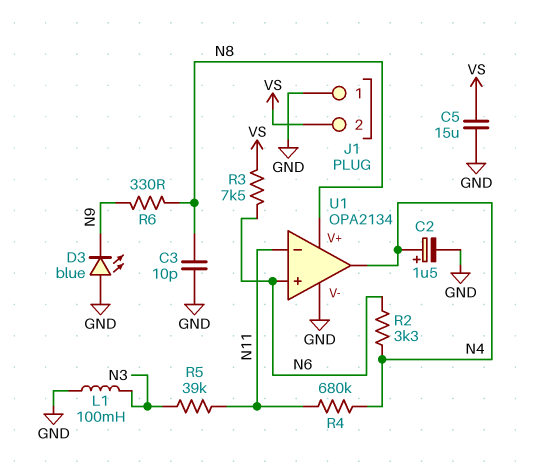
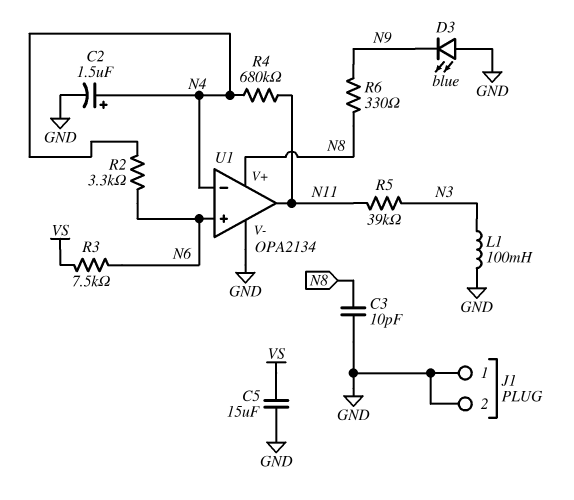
J1 pin 2: VS -> GND
U1 pin in-: N11 -> N4
U1 pin out: N4 -> N11

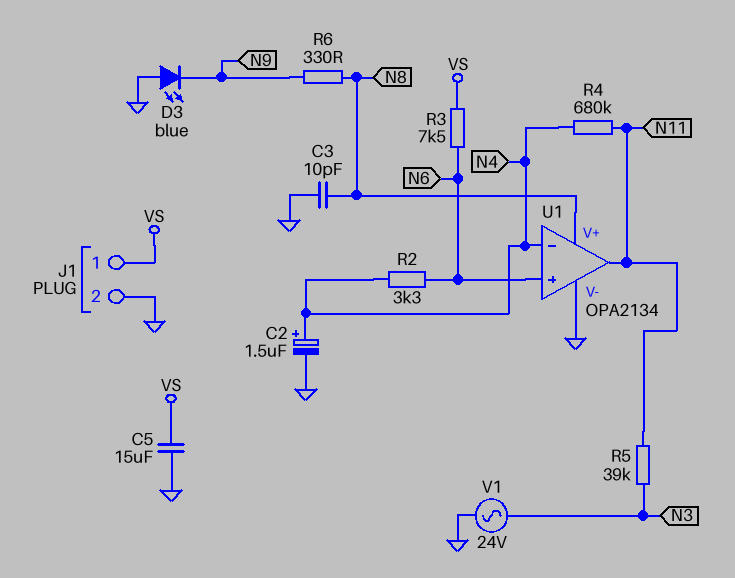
J1 pin 1: GND -> VS
L1: 100mH (GND, N3) -> none
V1: none -> AC 24V (GND, N3)

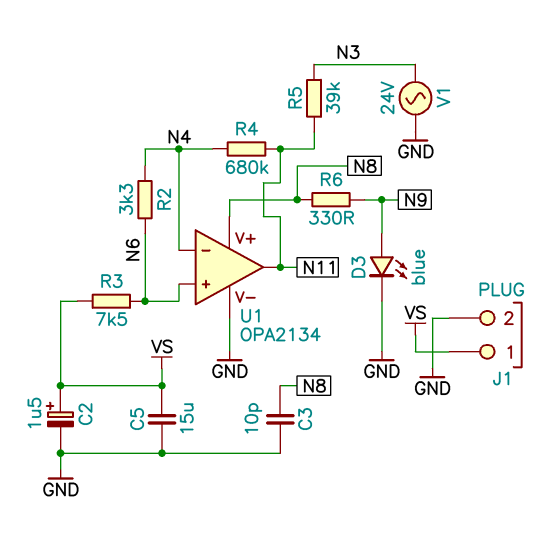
C2: 1.5uF (plus N4, minus GND) -> 1.5uF (plus VS, minus GND)
D3: LED blue (A GND, K N9) -> LED blue (A N9, K GND)

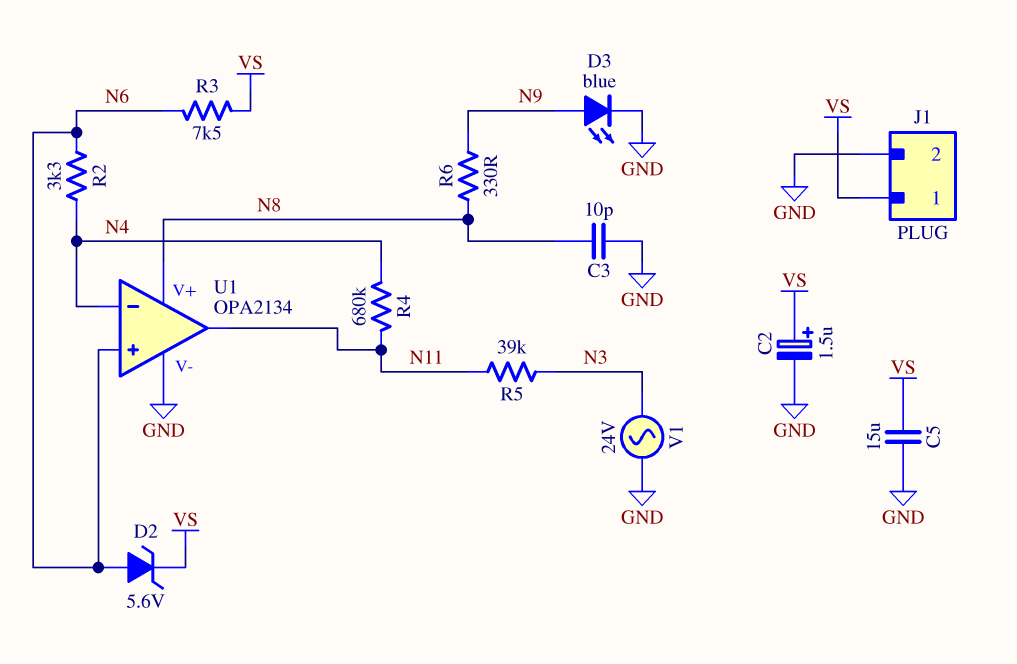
D2: none -> zener 5.6V (A N6, K VS)

